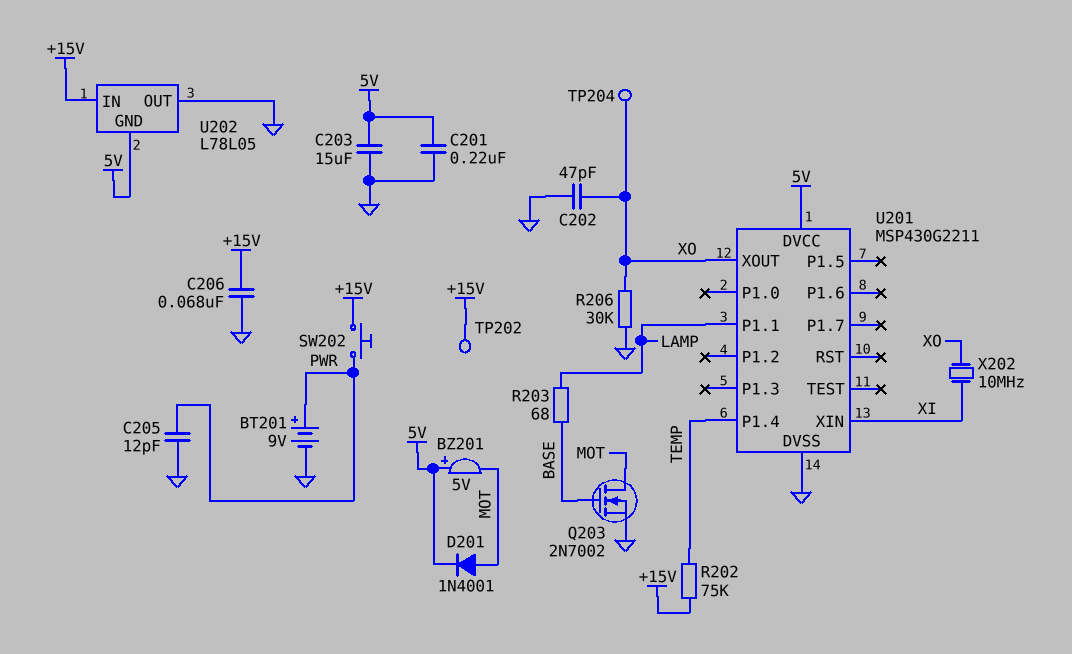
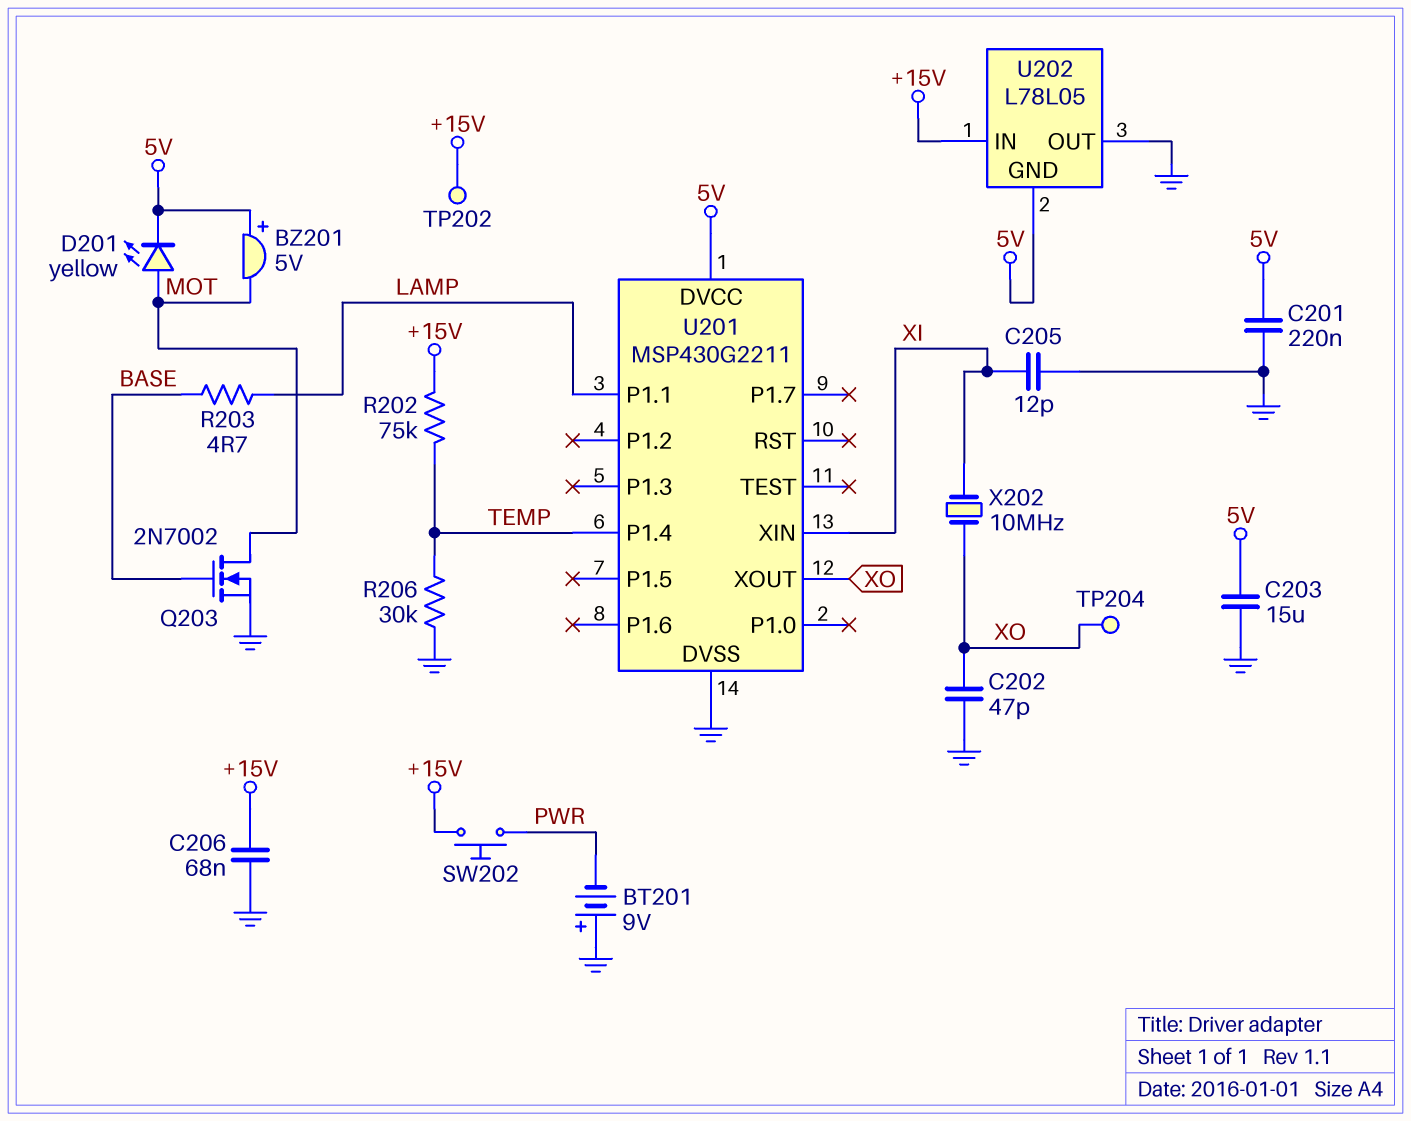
BT201: 9V (plus PWR, minus GND) -> 9V (plus GND, minus PWR)
C205: 12pF (GND, PWR) -> 12pF (GND, XI)
D201: diode 1N4001 (A MOT, K 5V) -> LED yellow (A MOT, K 5V)
R203: 68 (BASE, LAMP) -> 4.7 (BASE, LAMP)
R206: 30k (GND, XO) -> 30k (GND, TEMP)

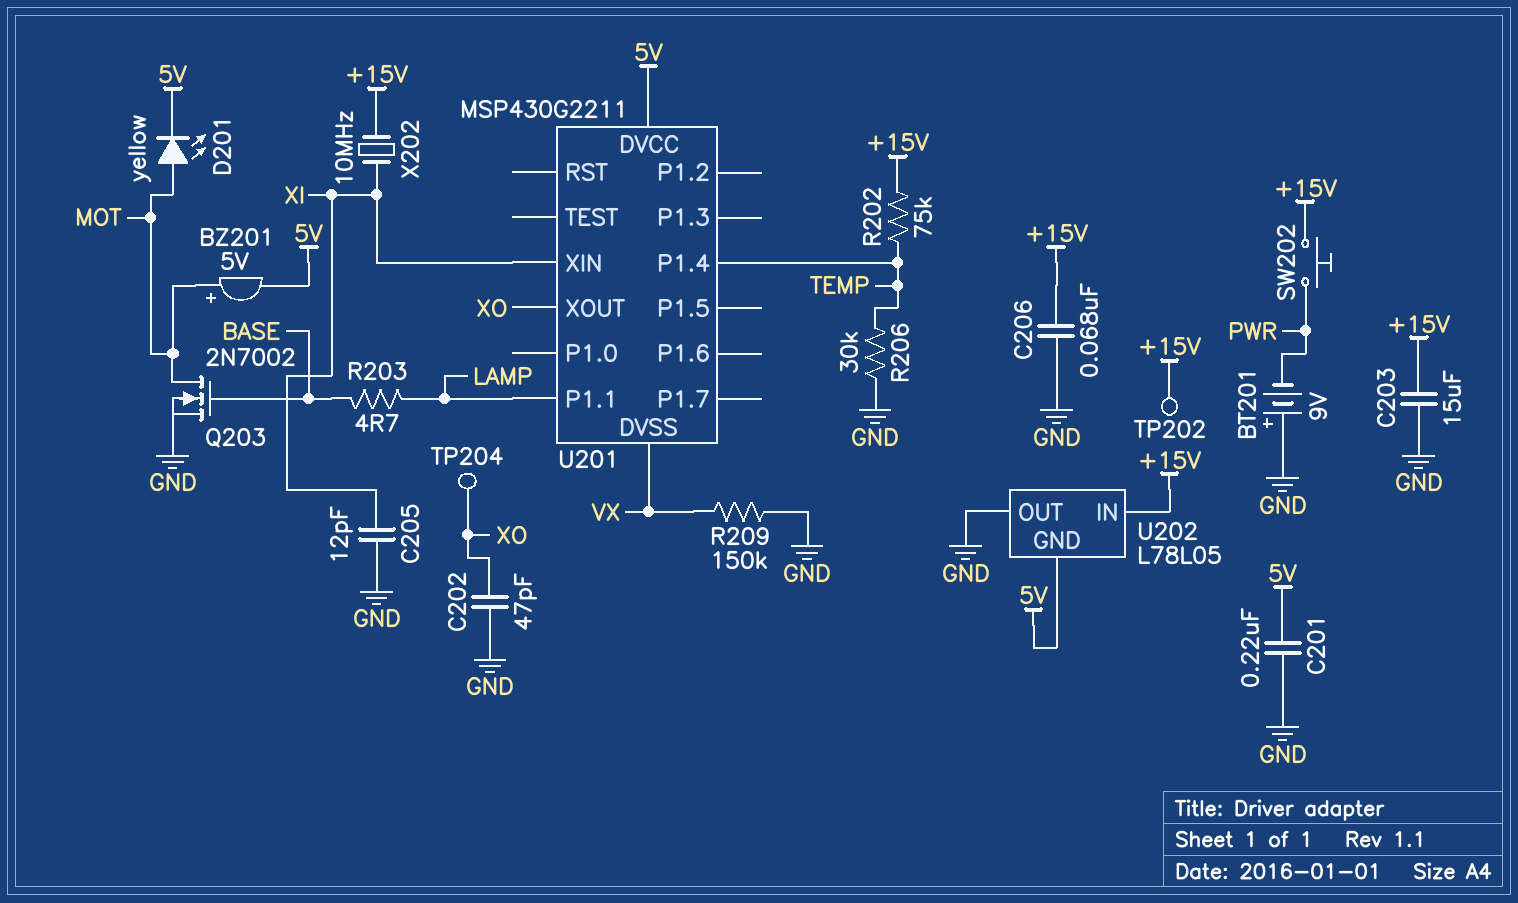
BZ201: buzzer 5V (plus 5V, minus MOT) -> buzzer 5V (plus MOT, minus 5V)
C203: 15uF (5V, GND) -> 15uF (+15V, GND)
R209: none -> 150k (GND, VX)
U201 pin DVSS: GND -> VX
X202: 10MHz (XI, XO) -> 10MHz (+15V, XI)

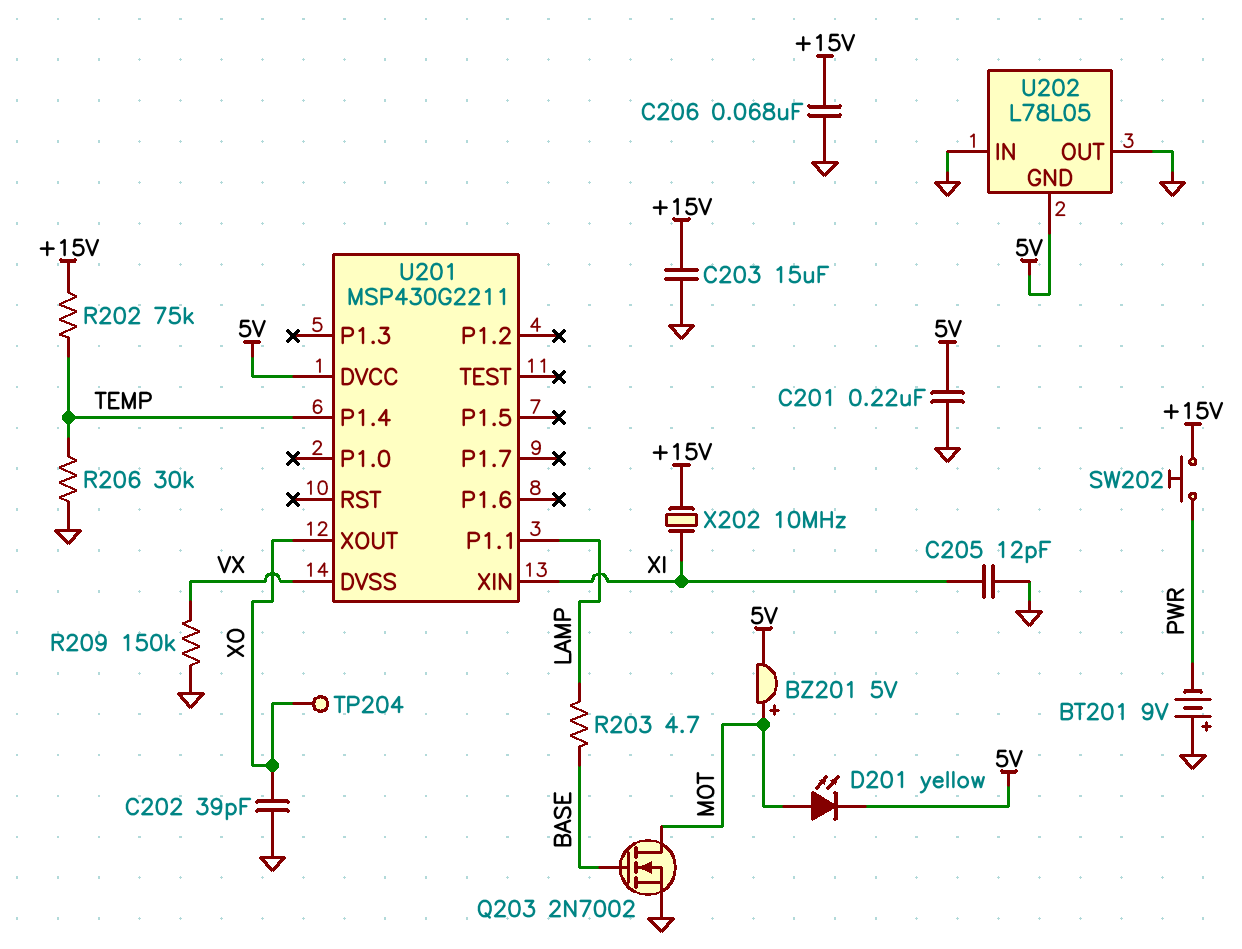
C202: 47pF (GND, XO) -> 39pF (GND, XO)
TP202: test point (+15V) -> none
U202 pin IN: +15V -> GND

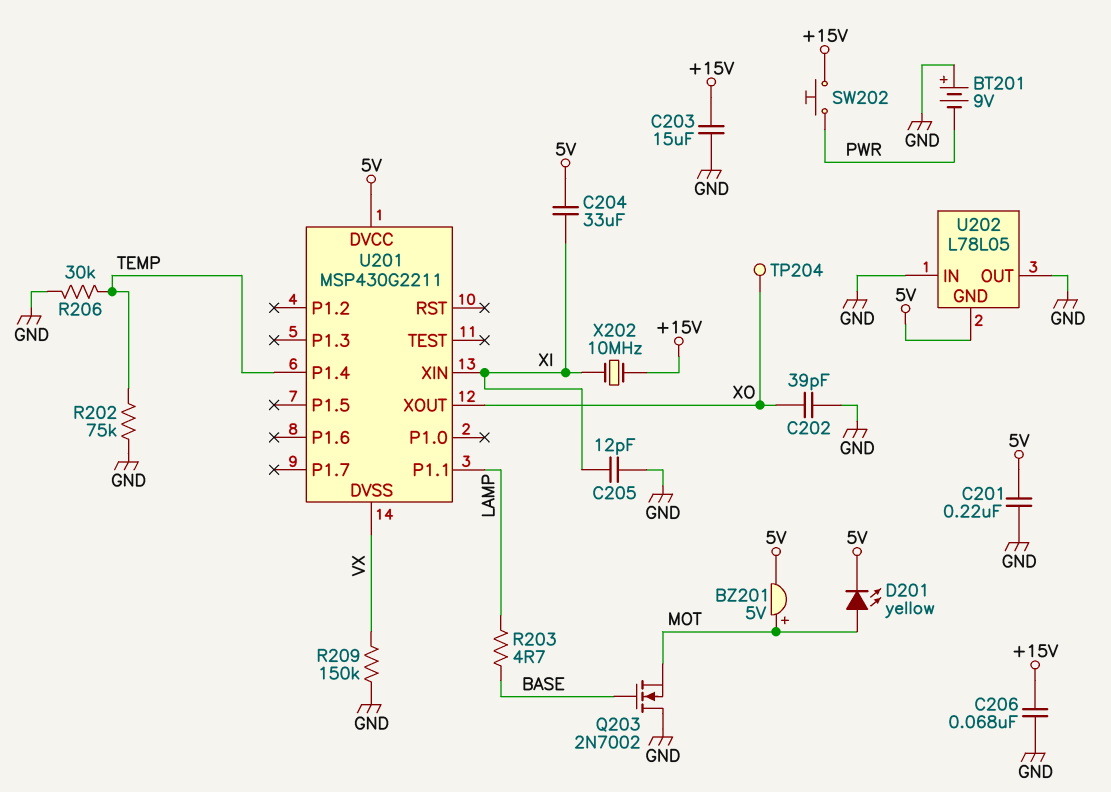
C204: none -> 33uF (5V, XI)
Q203: NMOS 2N7002 (G BASE, D MOT, S GND) -> NMOS 2N7002 (G BASE, D GND, S MOT)
R202: 75k (+15V, TEMP) -> 75k (GND, TEMP)

